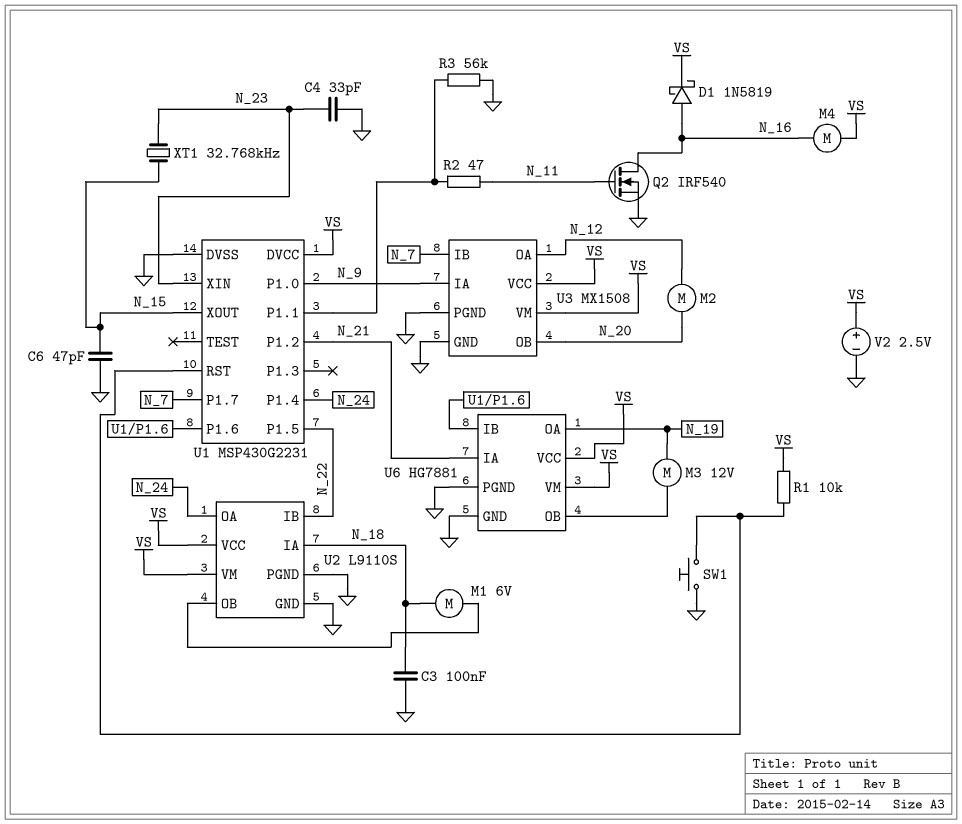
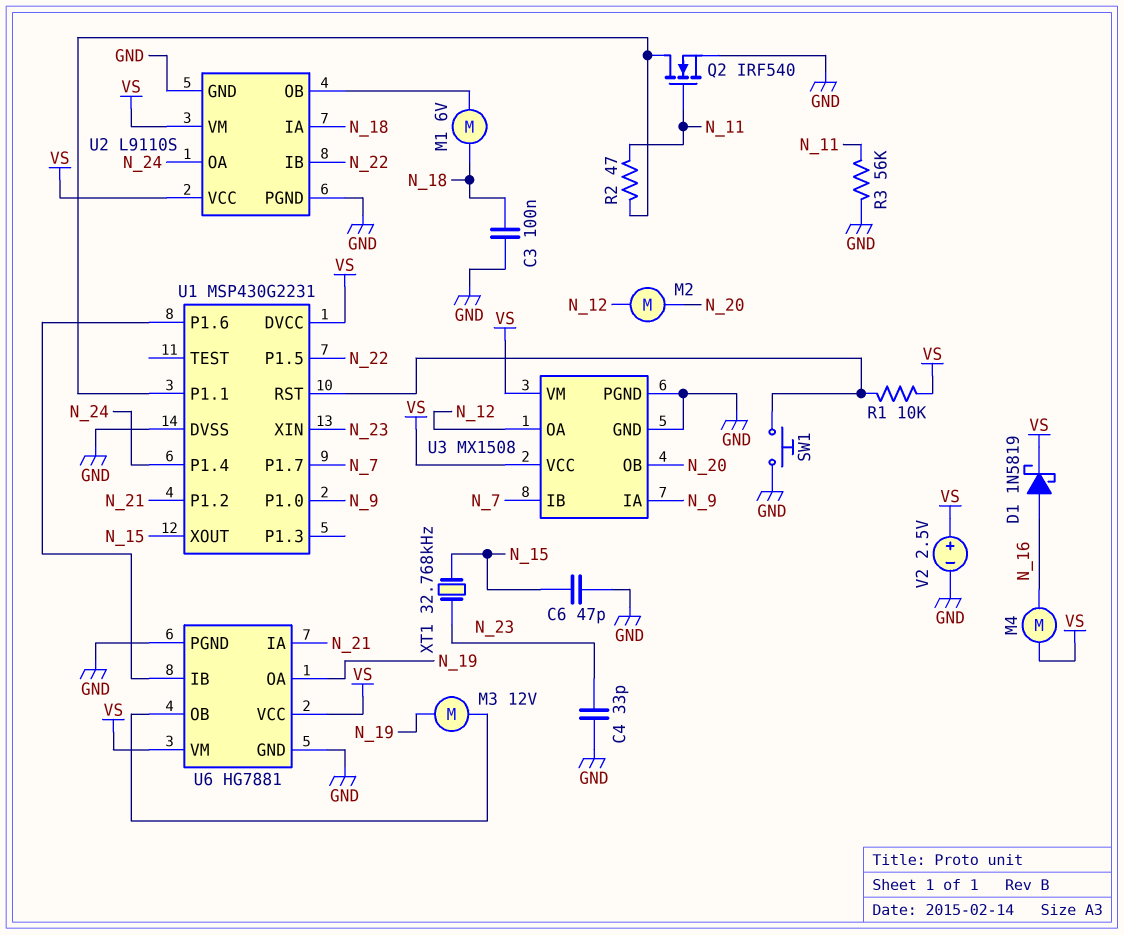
Q2: NMOS IRF540 (G N_11, D N_16, S GND) -> NMOS IRF540 (G N_11, D U1/P1.1, S GND)
R3: 56k (GND, U1/P1.1) -> 56k (GND, N_11)

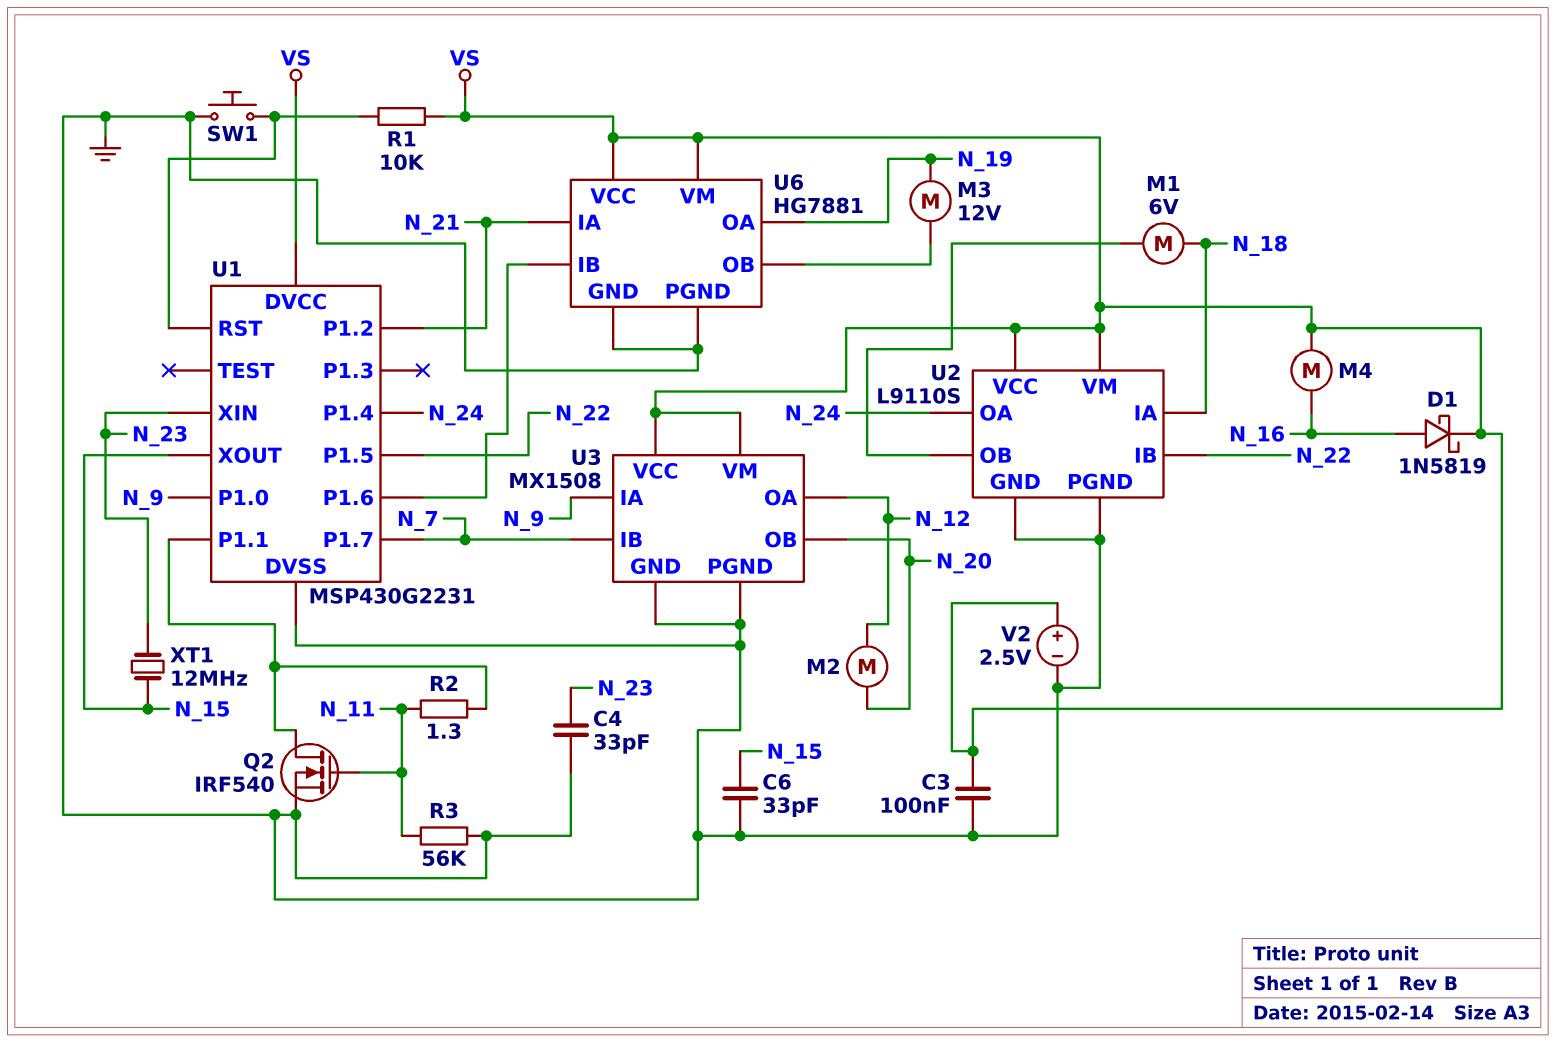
C3: 100nF (GND, N_18) -> 100nF (GND, VS)
C6: 47pF (GND, N_15) -> 33pF (GND, N_15)
R2: 47 (N_11, U1/P1.1) -> 1.3 (N_11, U1/P1.1)
XT1: 32.768kHz (N_15, N_23) -> 12MHz (N_15, N_23)

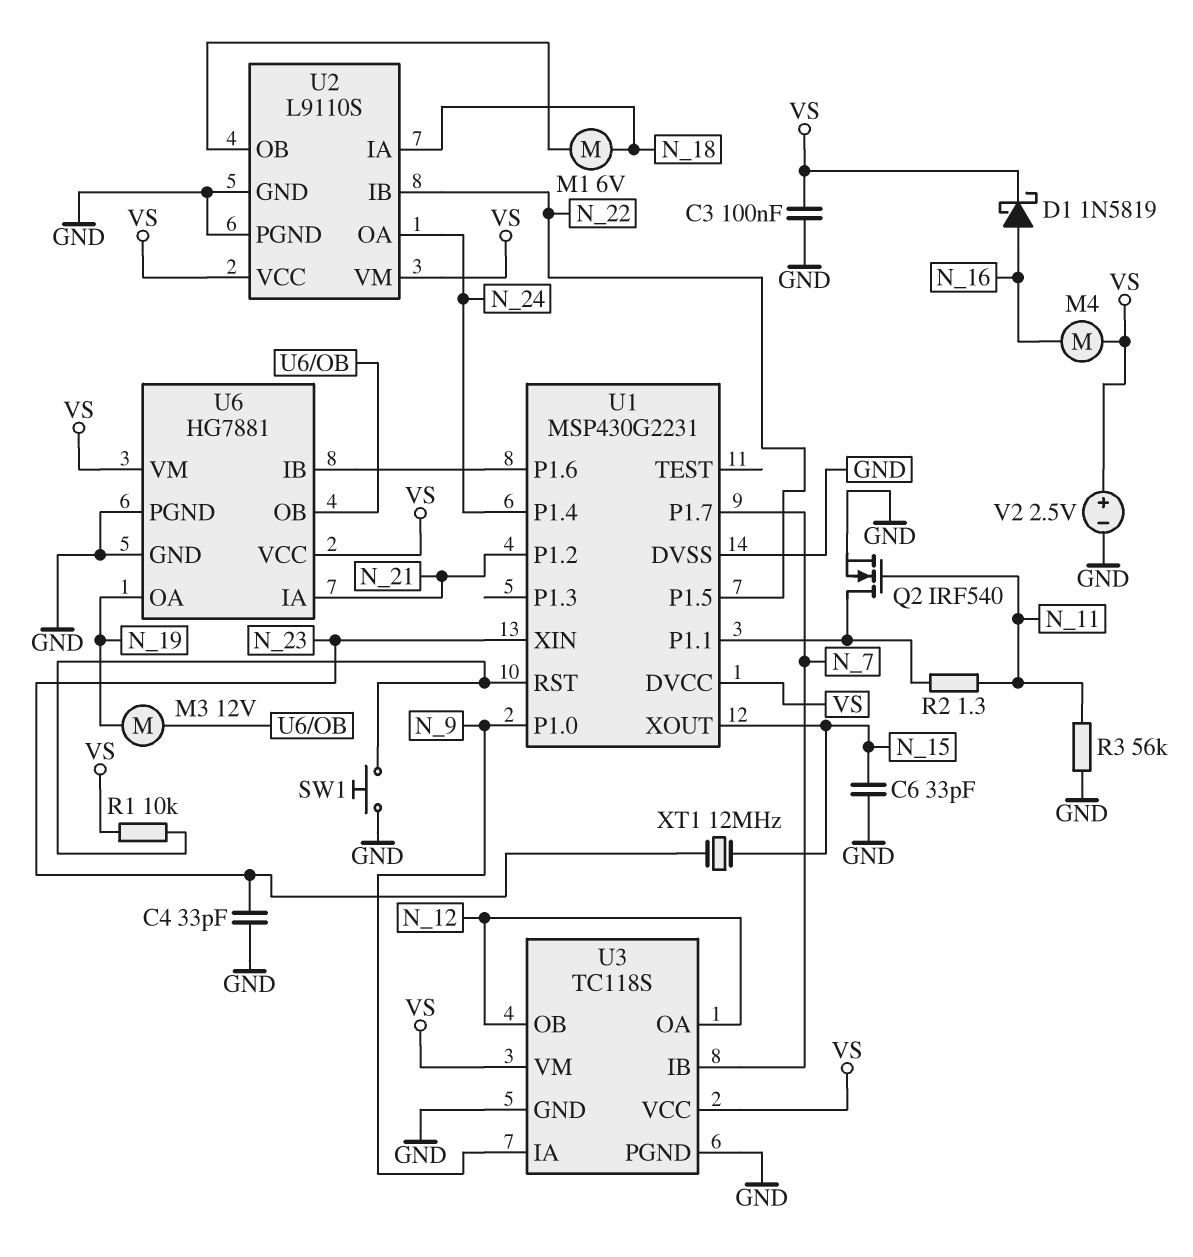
M2: motor (N_12, N_20) -> none
U3: MX1508 -> TC118S
U3 pin OB: N_20 -> N_12

